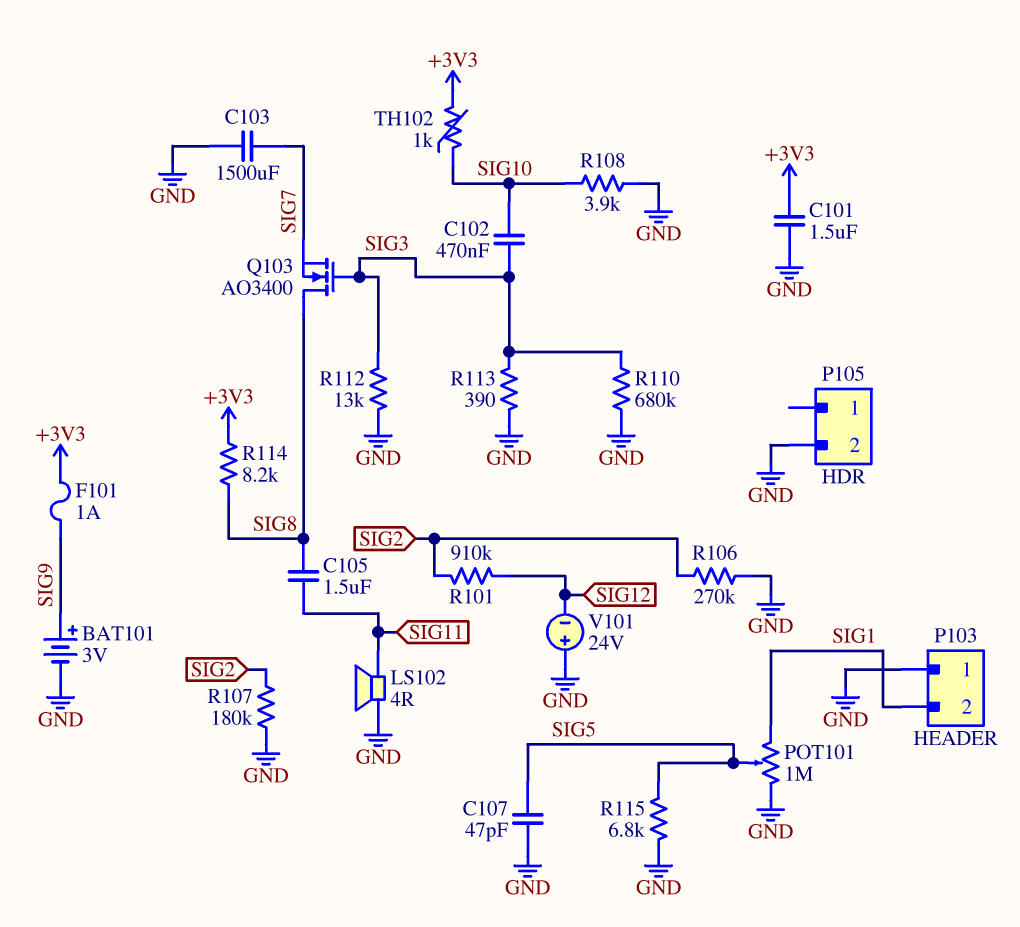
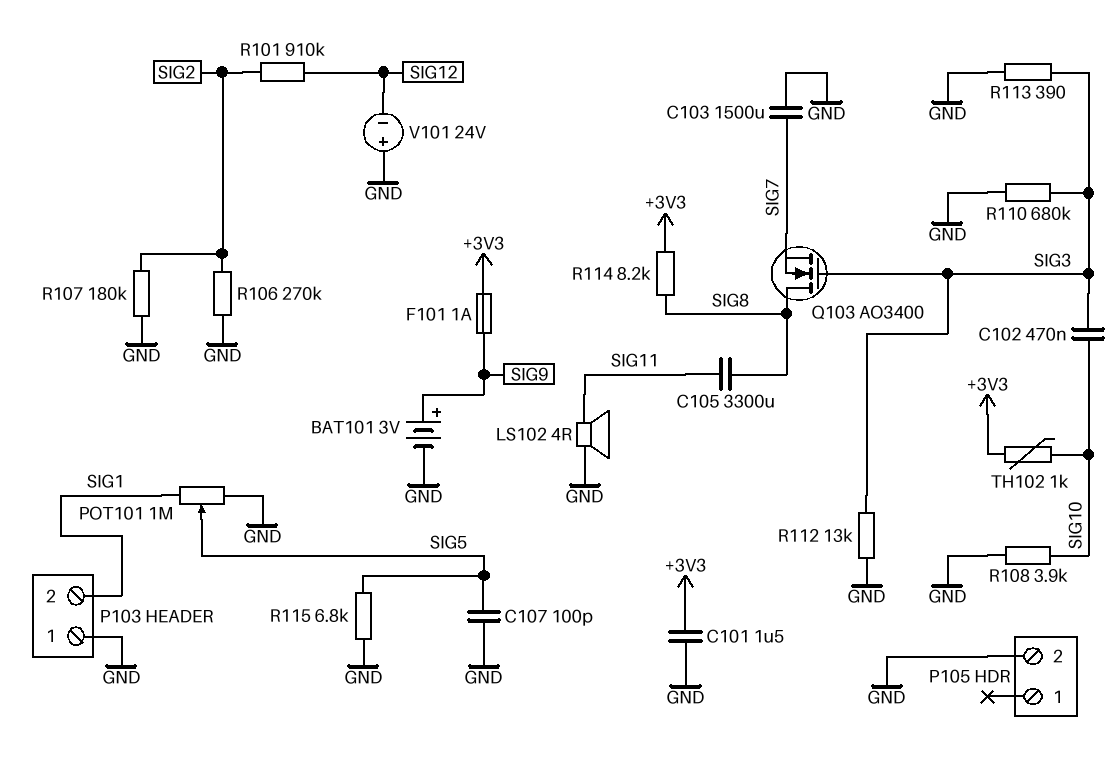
C105: 1.5uF (SIG8, SIG11) -> 3300uF (SIG8, SIG11)
C107: 47pF (GND, SIG5) -> 100pF (GND, SIG5)

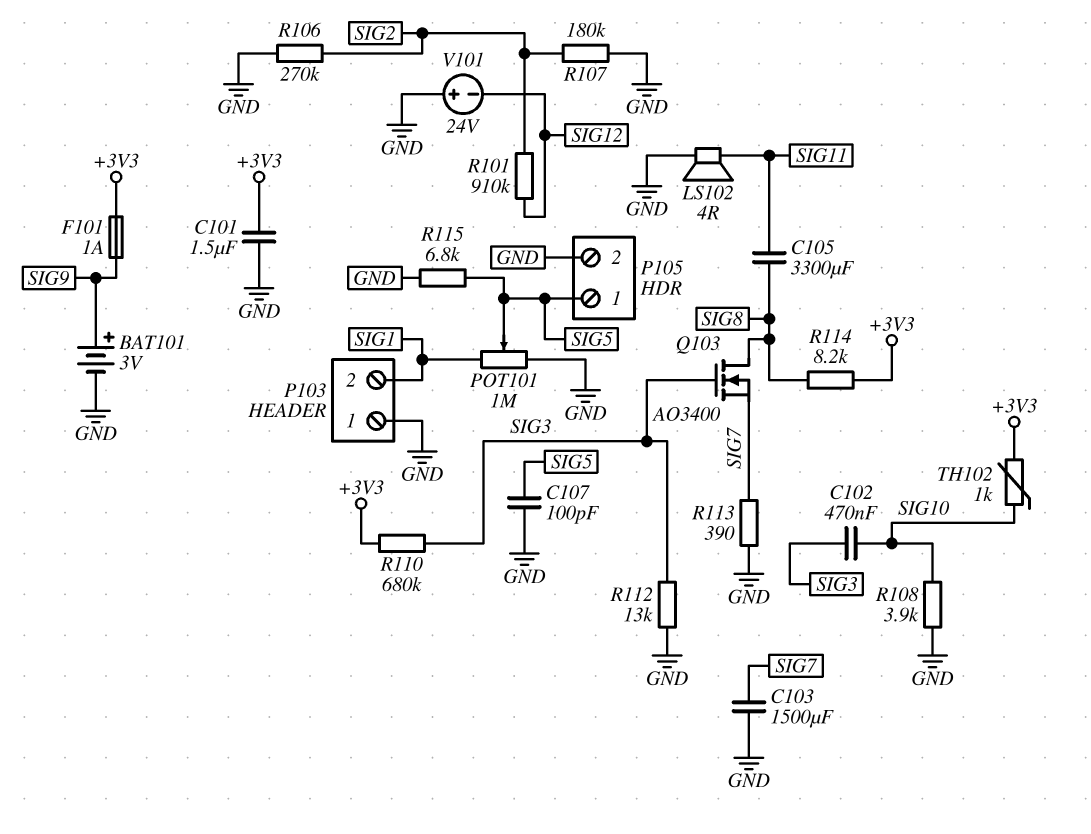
P105 pin 1: none -> SIG5
R110: 680k (GND, SIG3) -> 680k (+3V3, SIG3)
R113: 390 (GND, SIG3) -> 390 (GND, SIG7)

